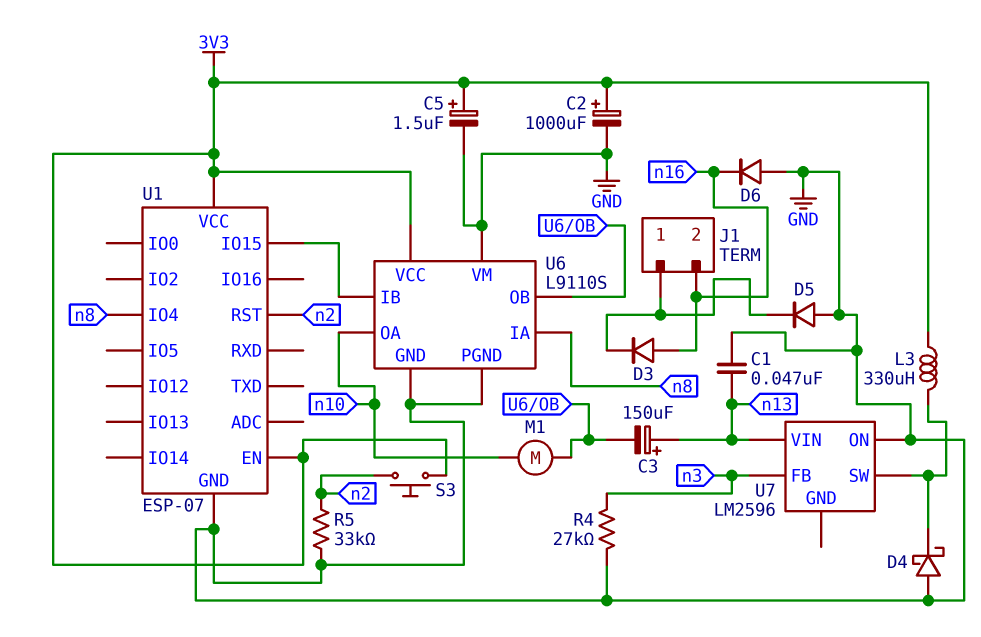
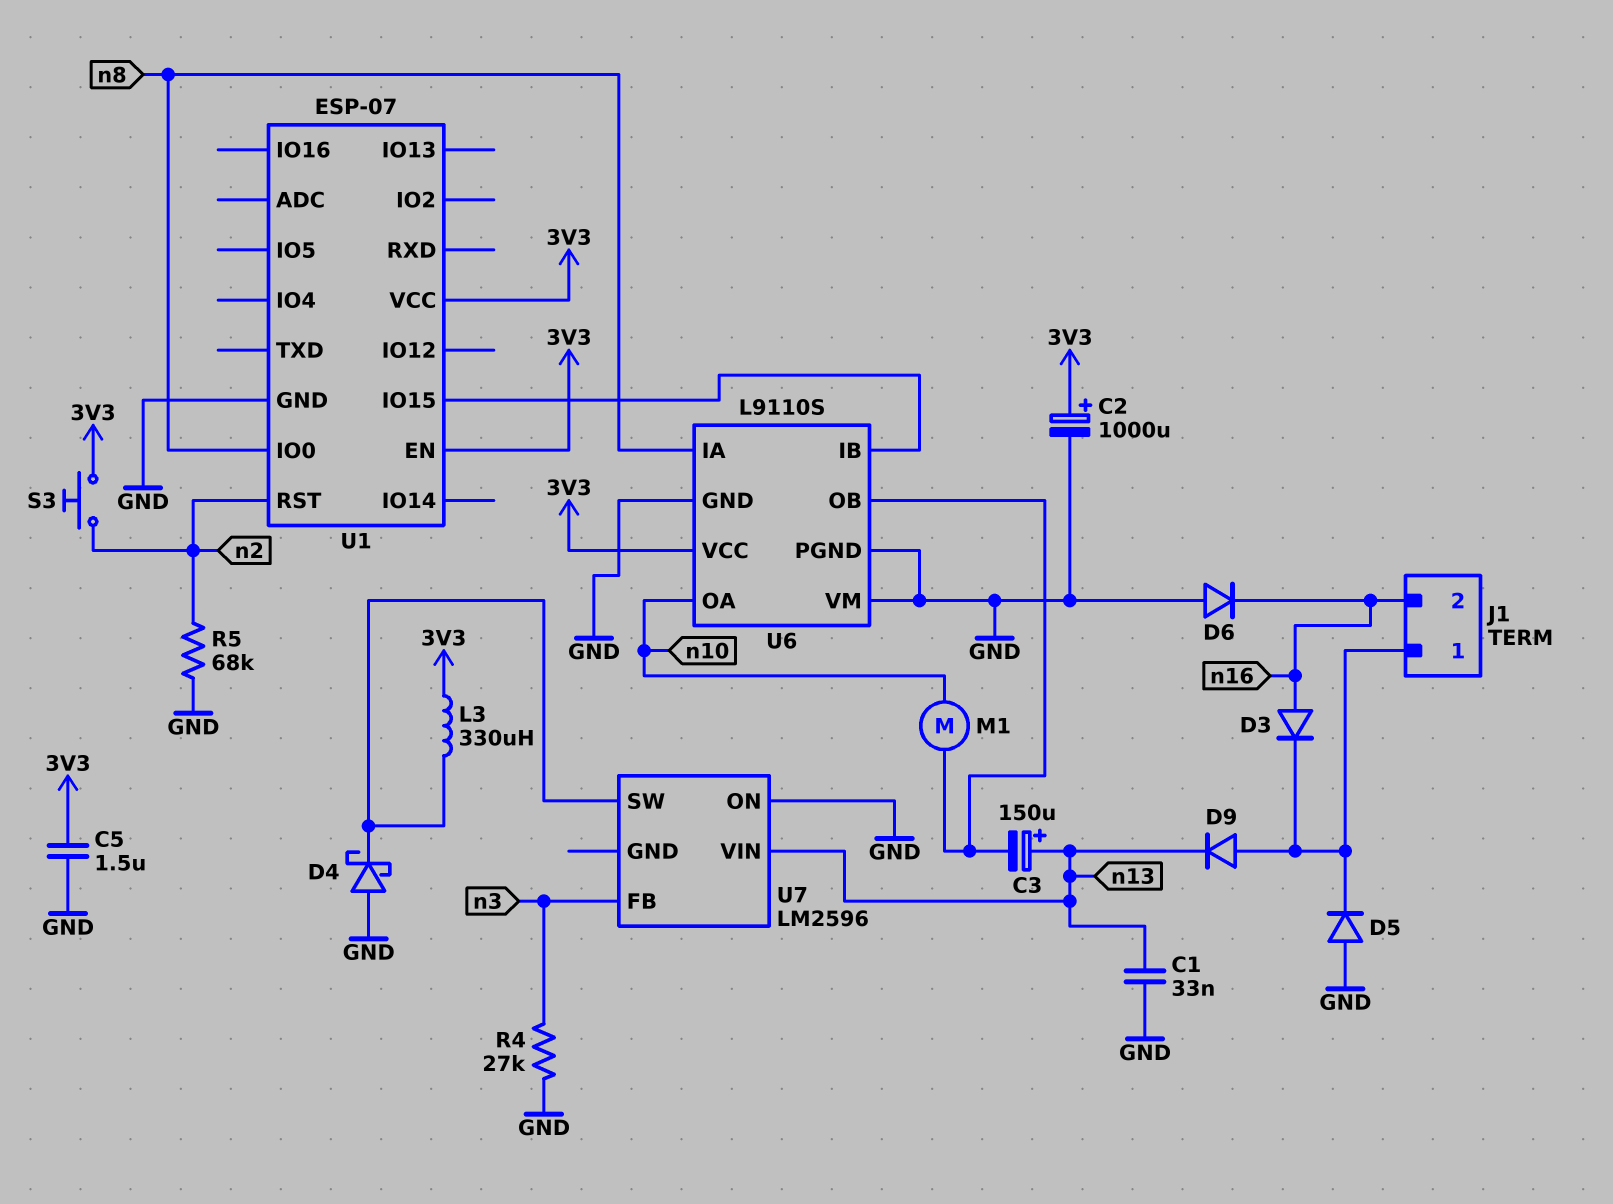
C1: 47nF (GND, n13) -> 33nF (GND, n13)
C5: 1.5uF (plus 3V3, minus GND) -> 1.5uF (3V3, GND)
D9: none -> diode (A J1/1, K n13)
R5: 33k (GND, n2) -> 68k (GND, n2)
U1 pin IO0: none -> n8
U1 pin IO4: n8 -> none

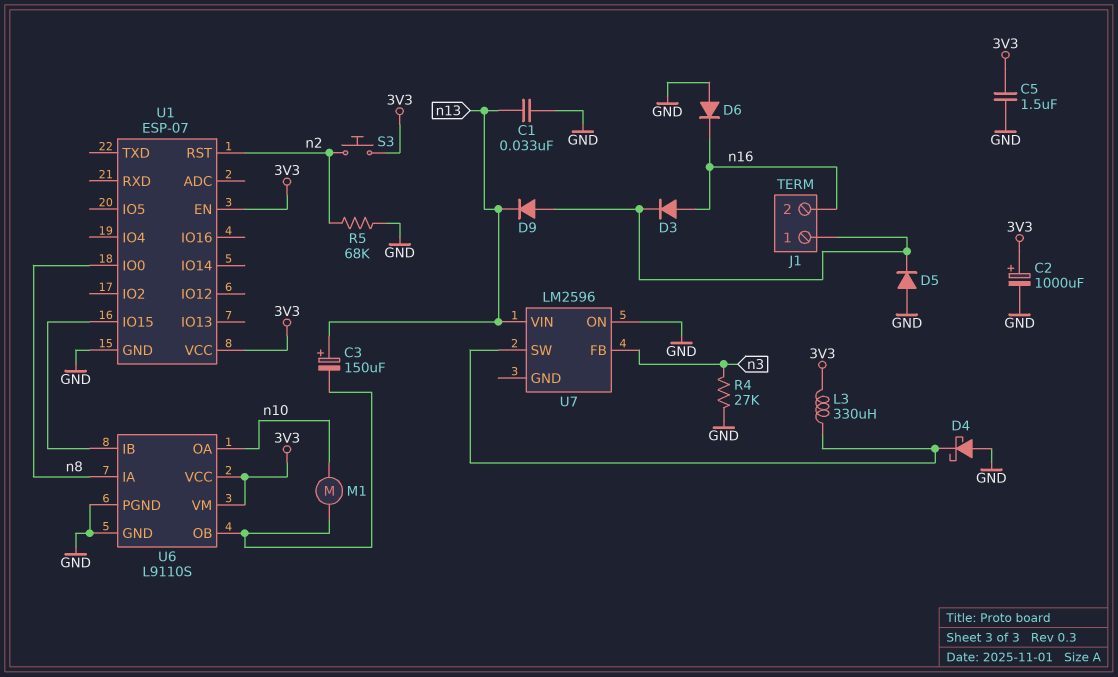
U6 pin VM: GND -> 3V3

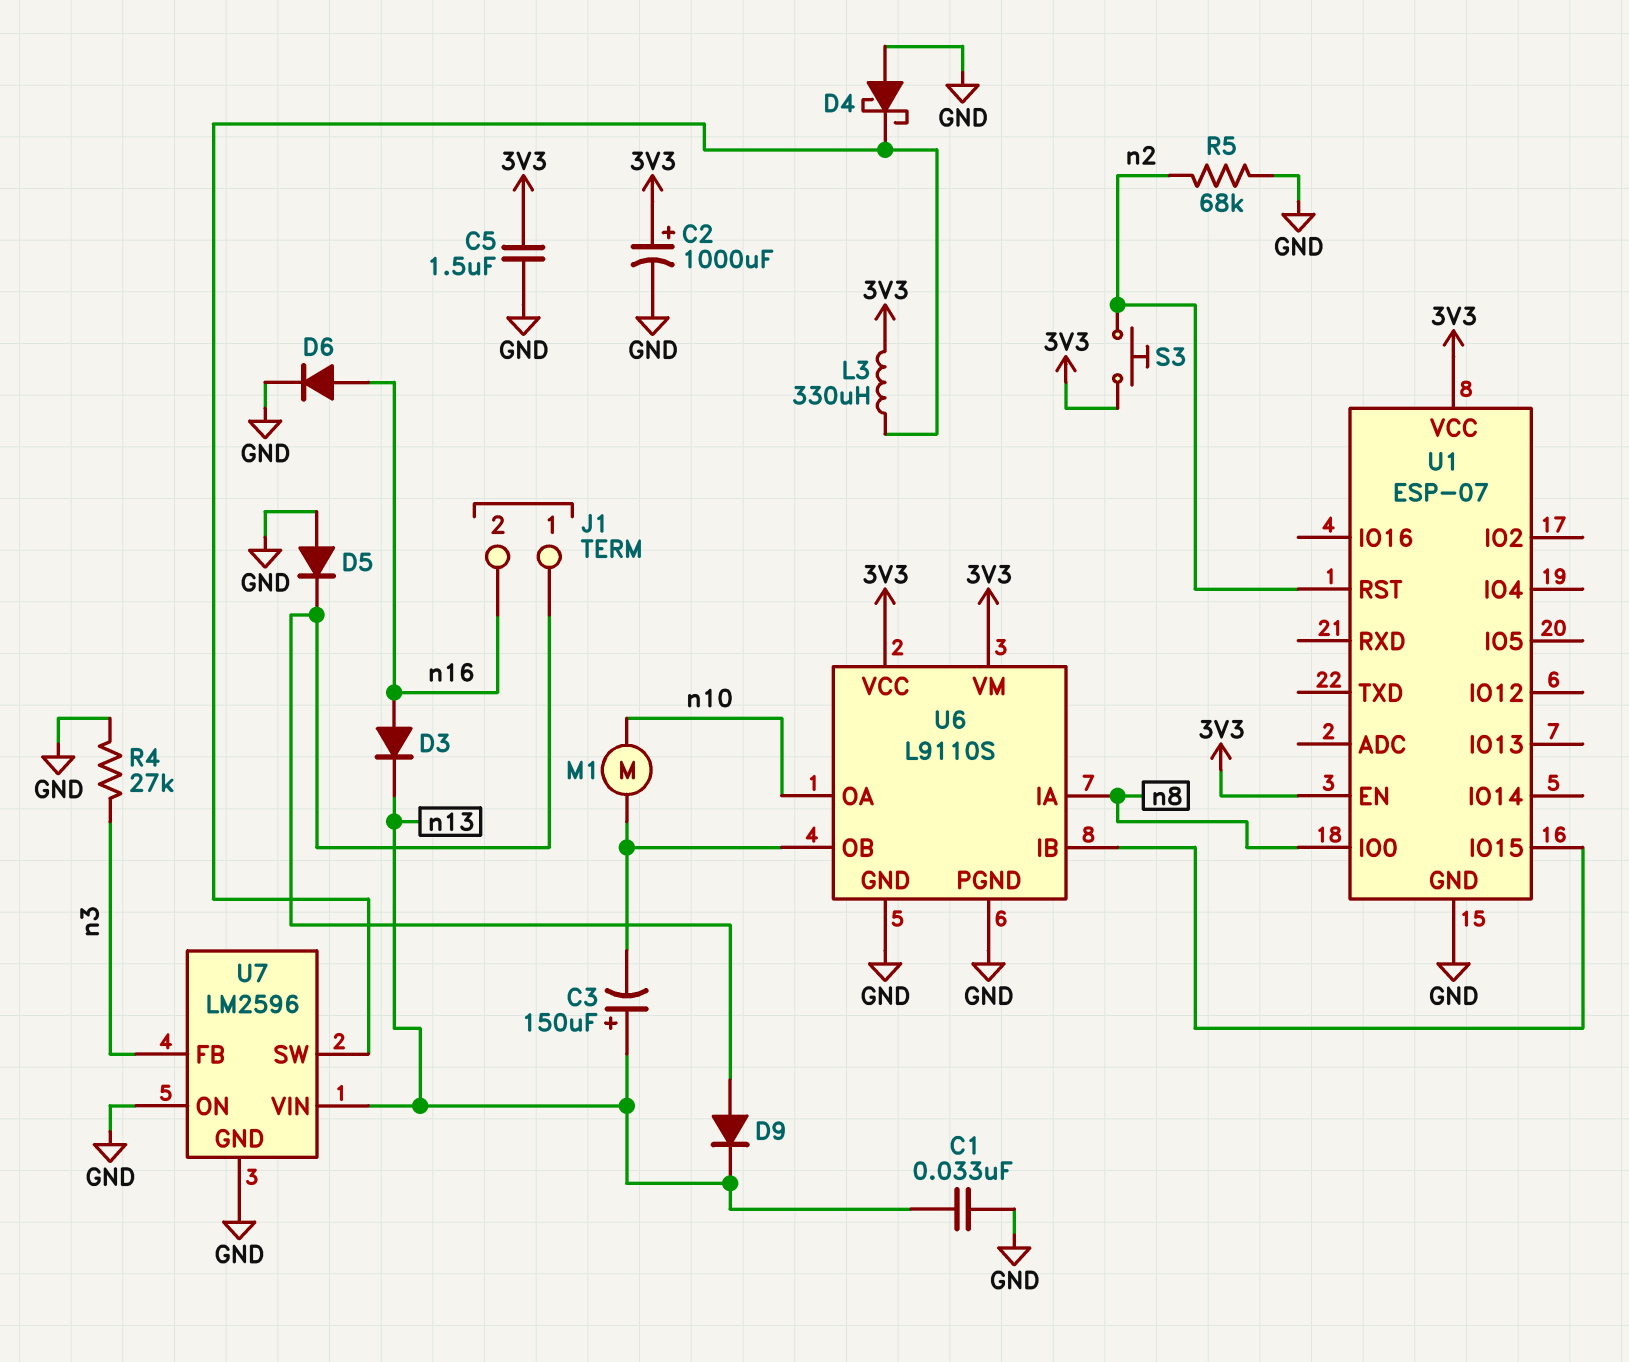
D3: diode (A n16, K J1/1) -> diode (A n16, K n13)
D6: diode (A GND, K n16) -> diode (A n16, K GND)
U7 pin GND: none -> GND

